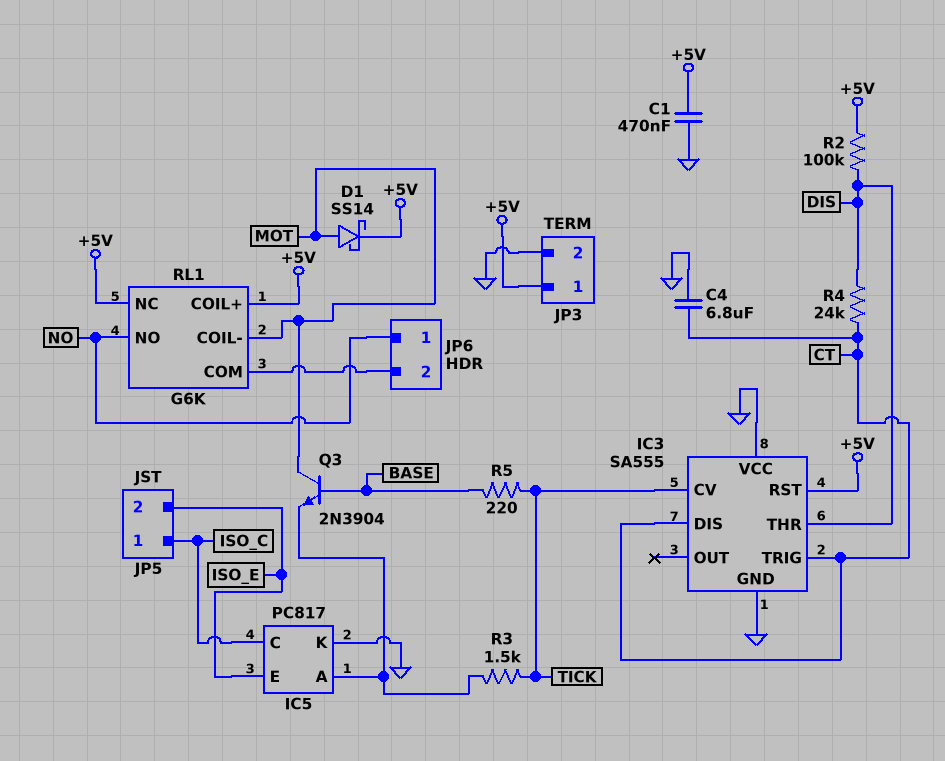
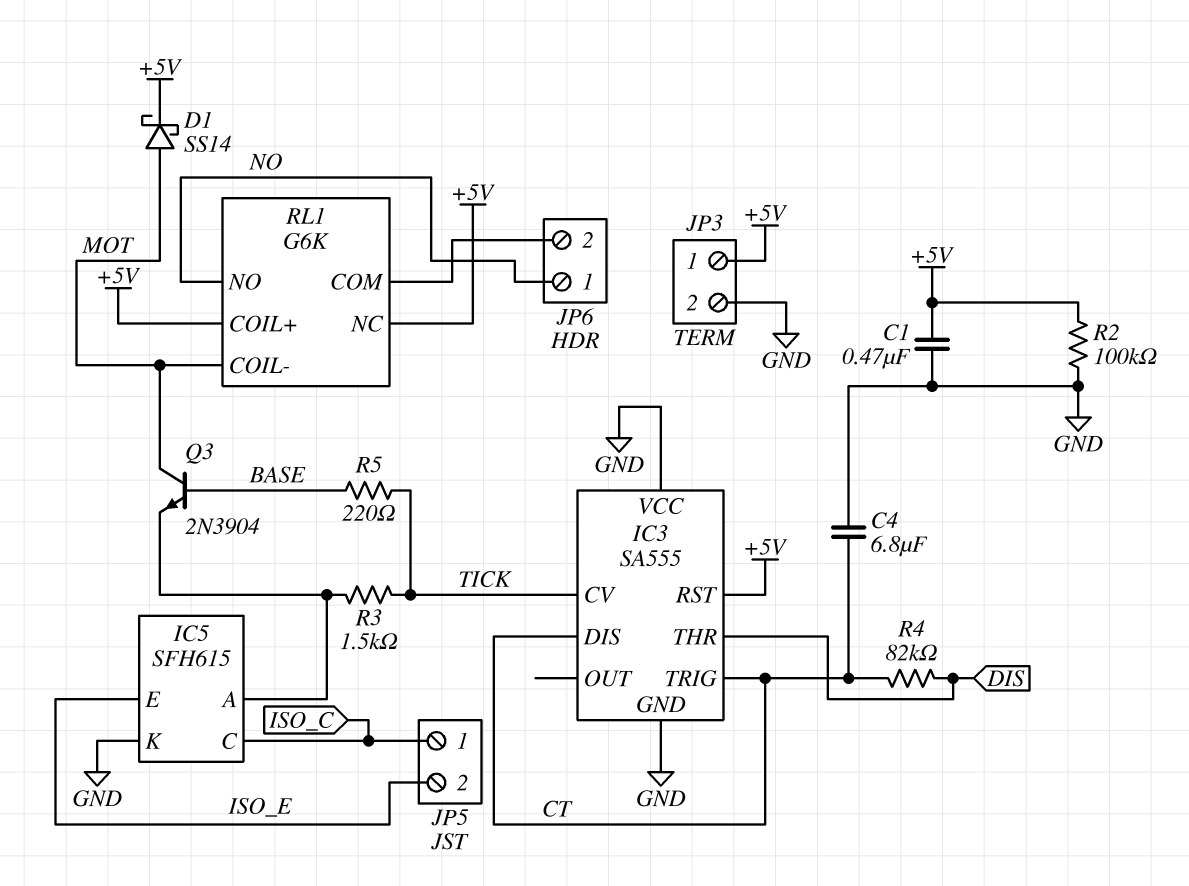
IC5: PC817 -> SFH615
R2: 100k (+5V, DIS) -> 100k (+5V, GND)
R4: 24k (CT, DIS) -> 82k (CT, DIS)

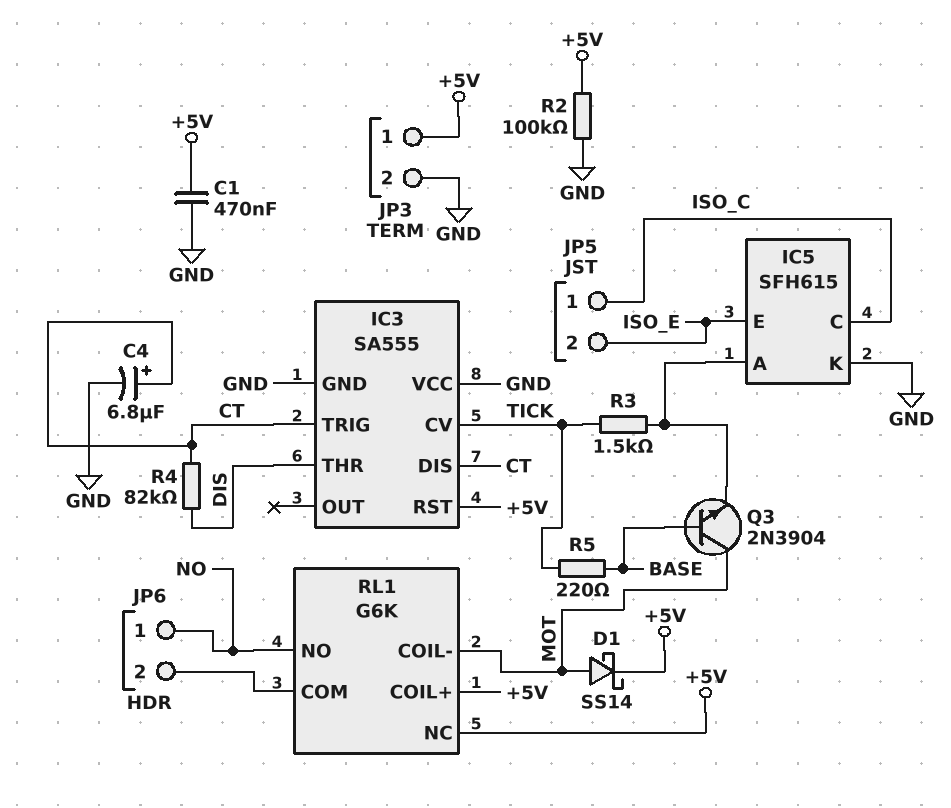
C4: 6.8uF (CT, GND) -> 6.8uF (plus CT, minus GND)

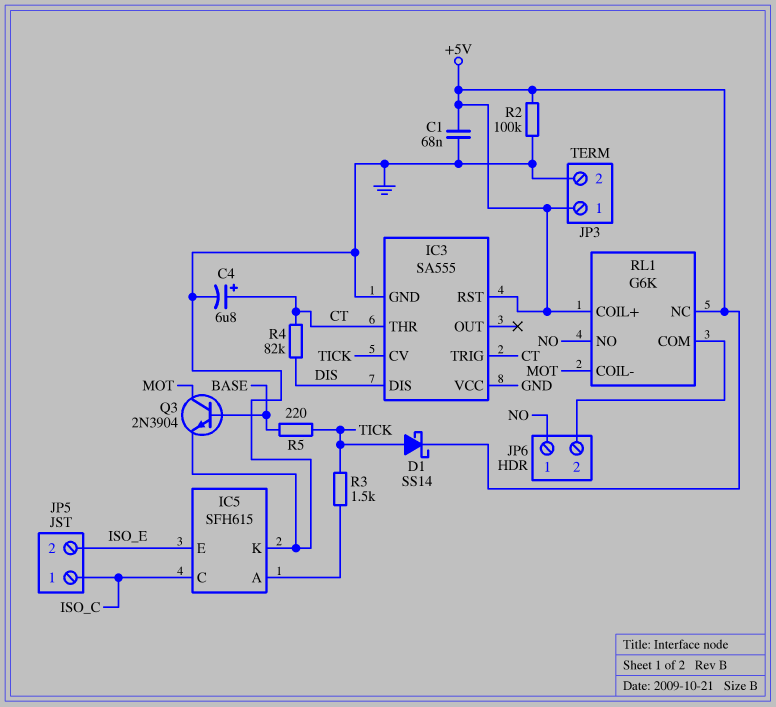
C1: 470nF (+5V, GND) -> 68nF (+5V, GND)
D1: schottky SS14 (A MOT, K +5V) -> schottky SS14 (A TICK, K +5V)
IC3 pin DIS: CT -> DIS
IC3 pin THR: DIS -> CT
Q3: NPN 2N3904 (B BASE, C MOT, E IC5/A) -> NPN 2N3904 (B BASE, C MOT, E GND)

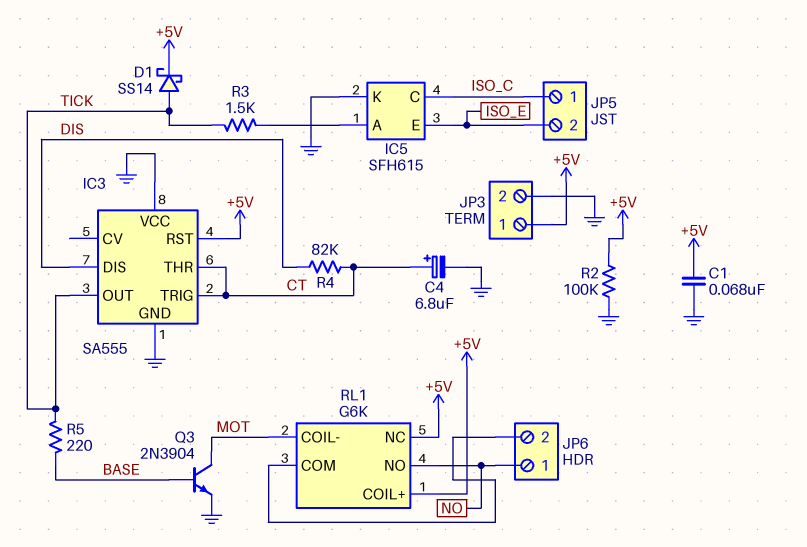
IC3 pin CV: TICK -> none
IC3 pin OUT: none -> TICK

